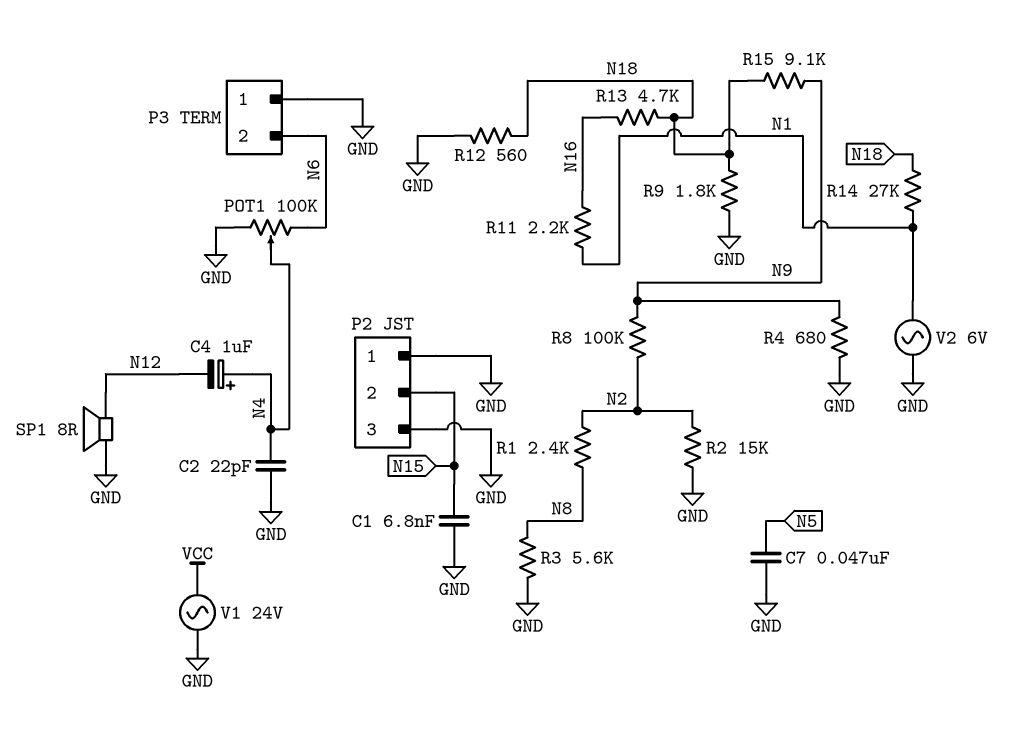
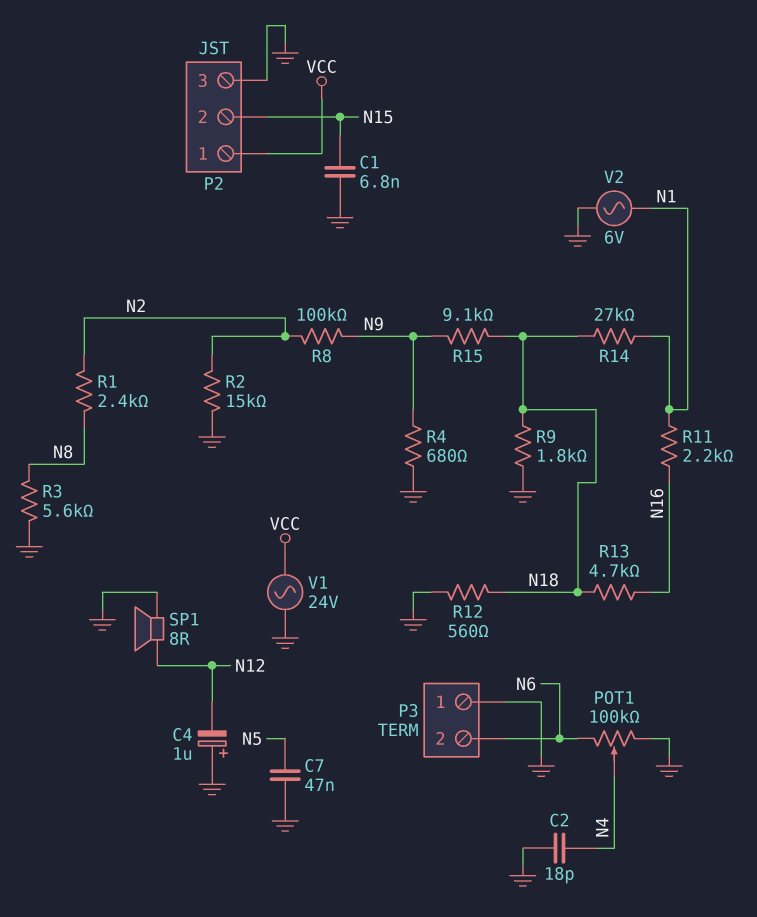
C2: 22pF (GND, N4) -> 18pF (GND, N4)
C4: 1uF (plus N4, minus N12) -> 1uF (plus GND, minus N12)
P2 pin 1: GND -> VCC

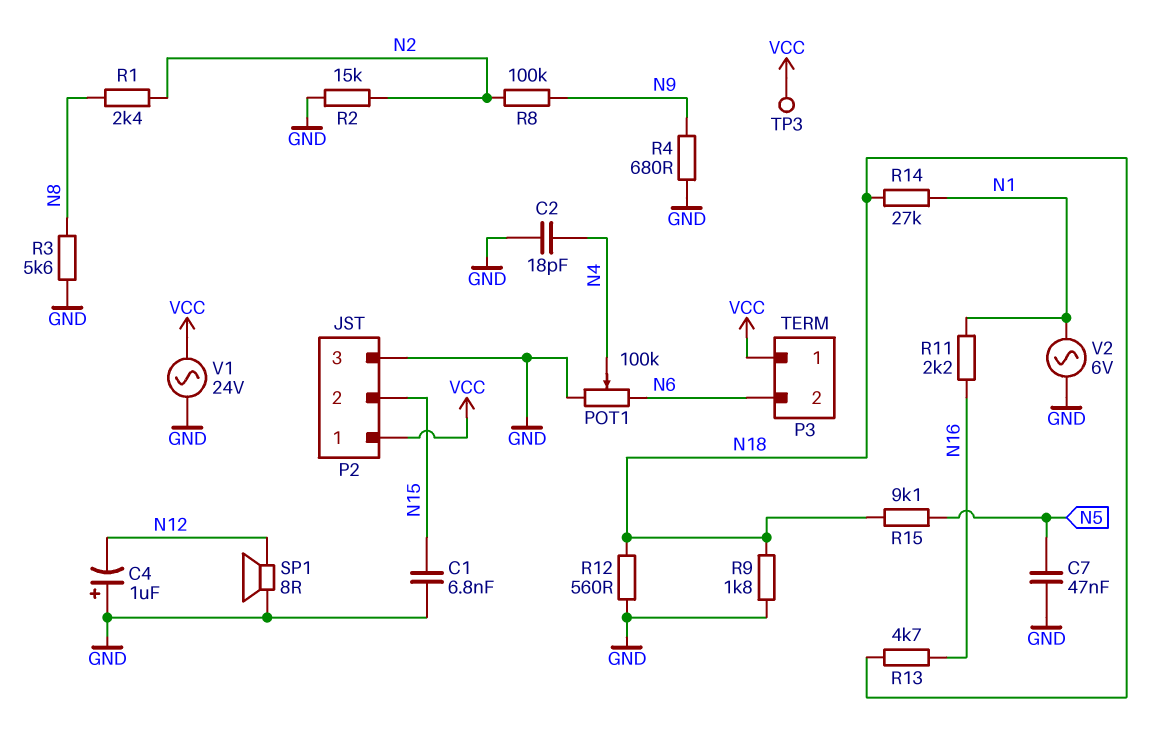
P3 pin 1: GND -> VCC
R15: 9.1k (N9, N18) -> 9.1k (N5, N18)
TP3: none -> test point (VCC)

